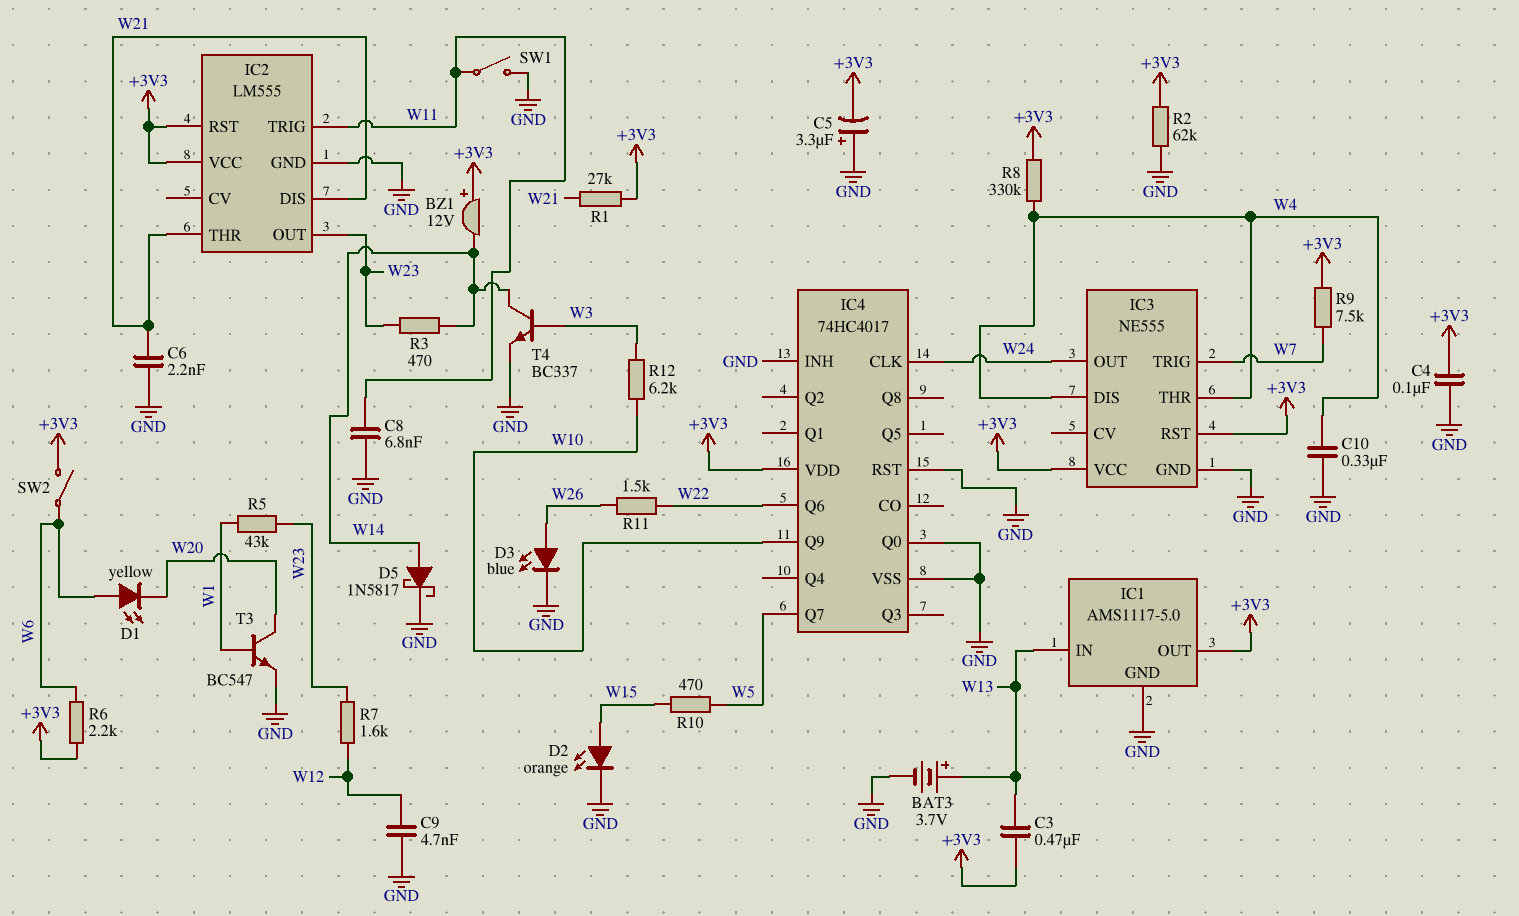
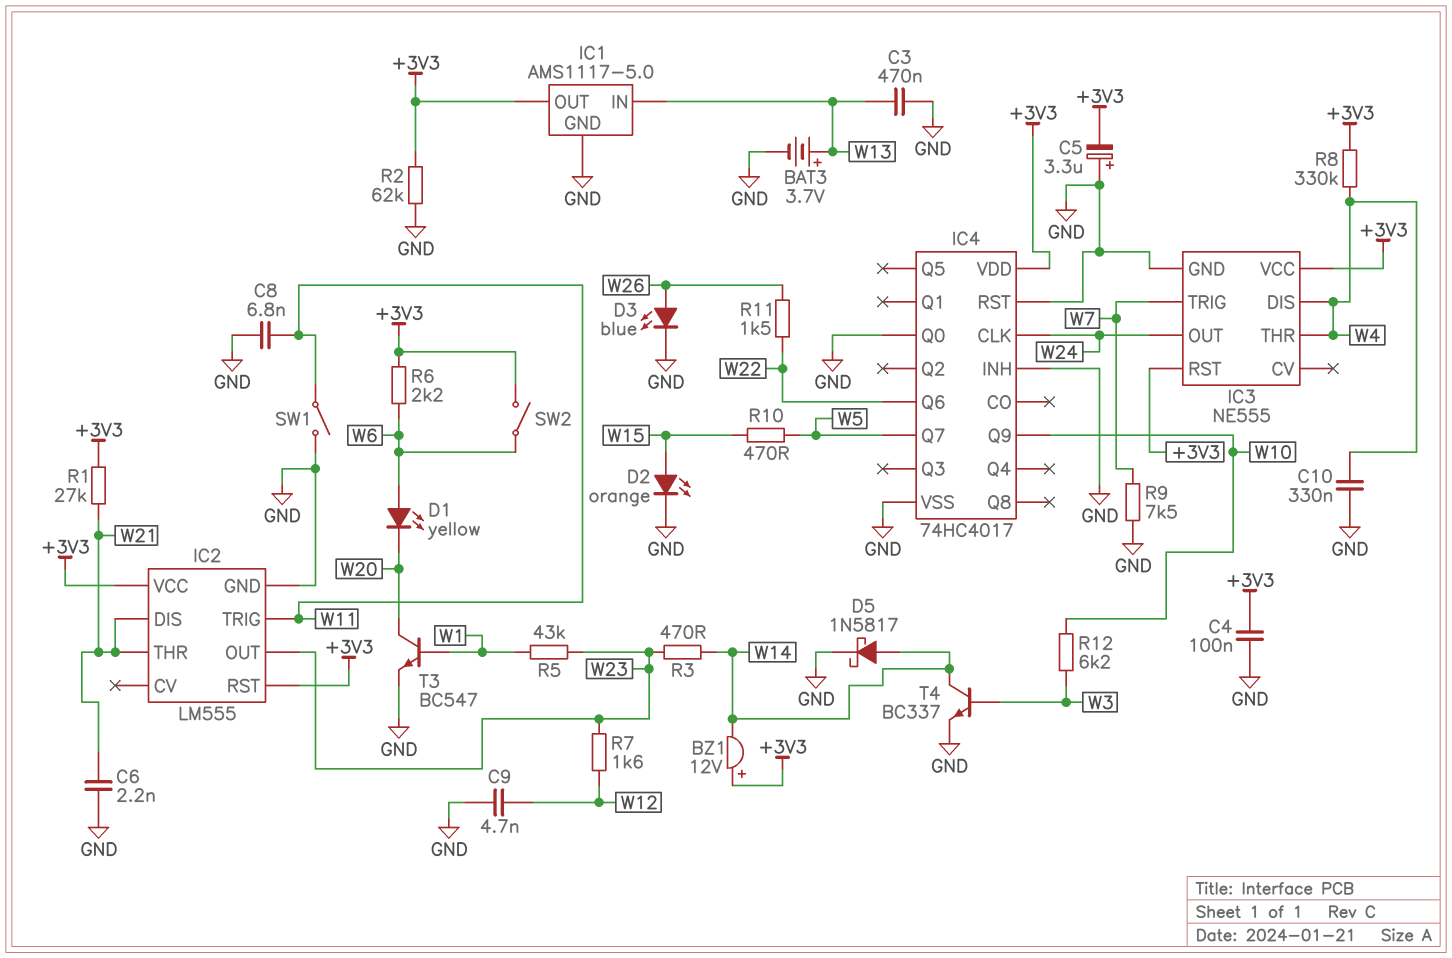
C3: 470nF (+3V3, W13) -> 470nF (GND, W13)
R9: 7.5k (+3V3, W7) -> 7.5k (GND, W7)

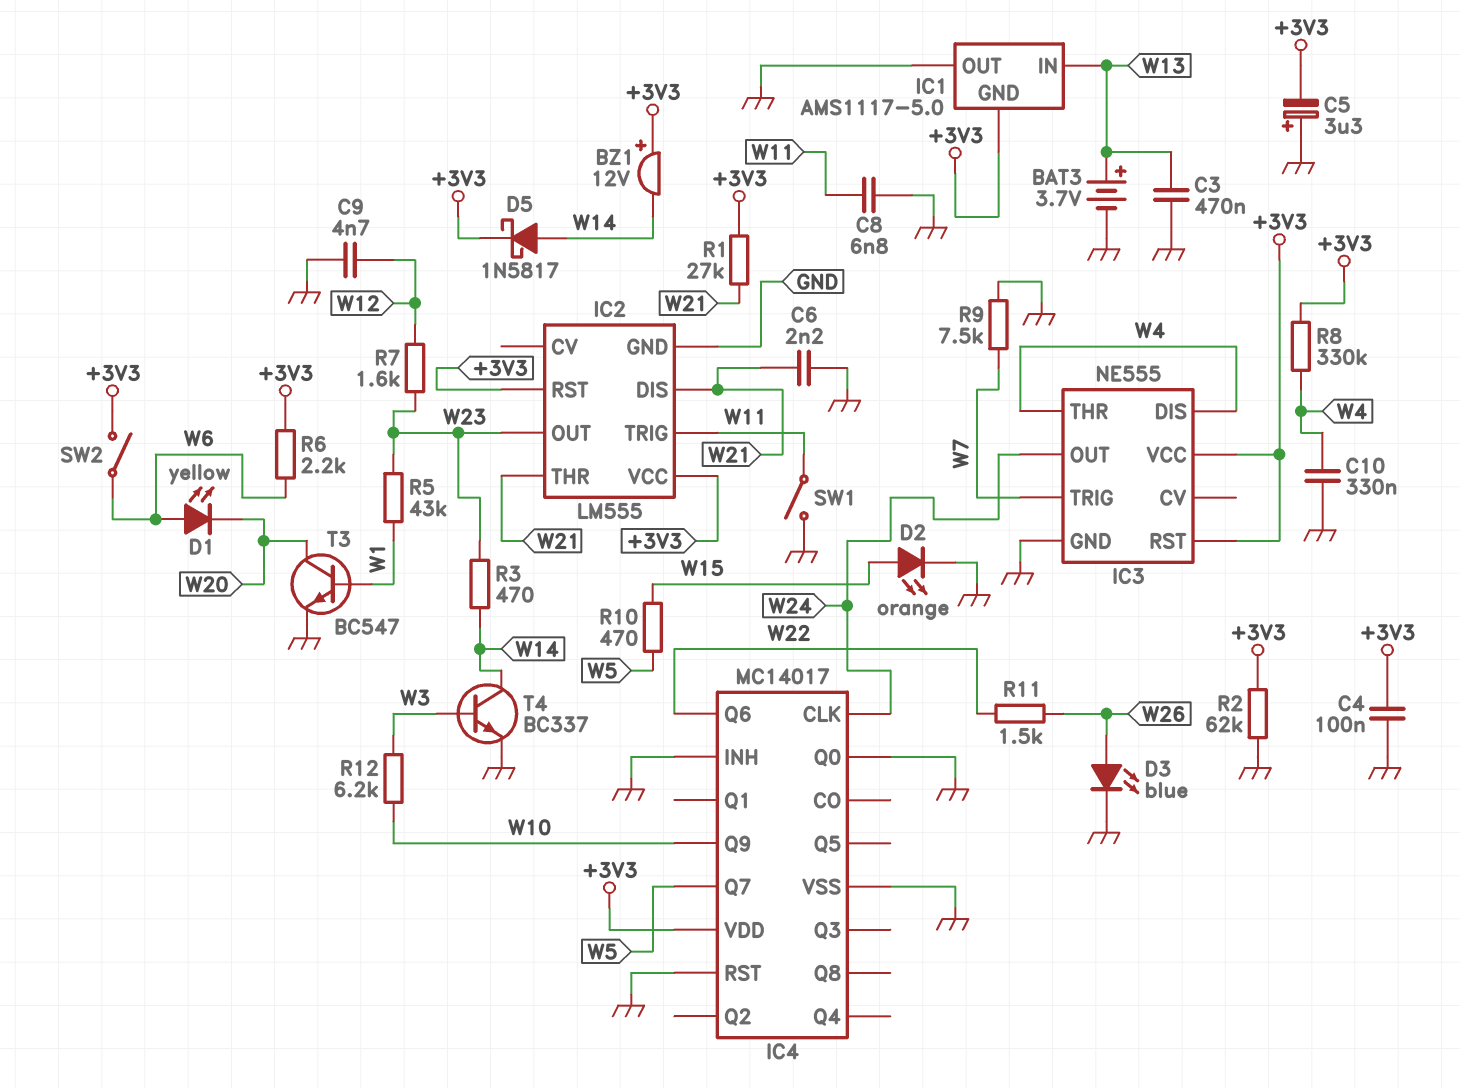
D5: schottky 1N5817 (A W14, K GND) -> schottky 1N5817 (A W14, K +3V3)
IC1 pin GND: GND -> +3V3
IC1 pin OUT: +3V3 -> GND
IC4: 74HC4017 -> MC14017

